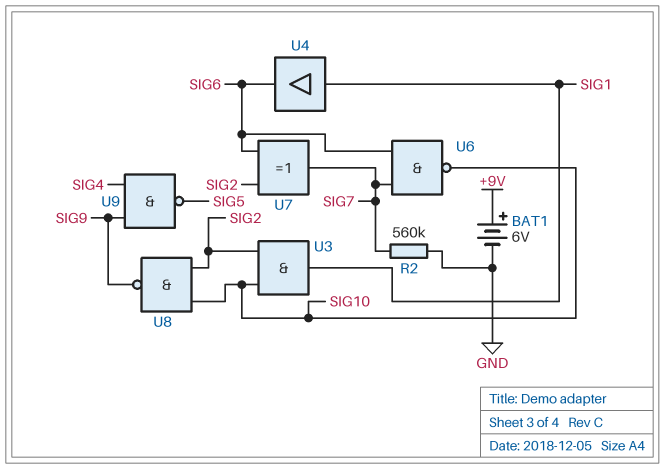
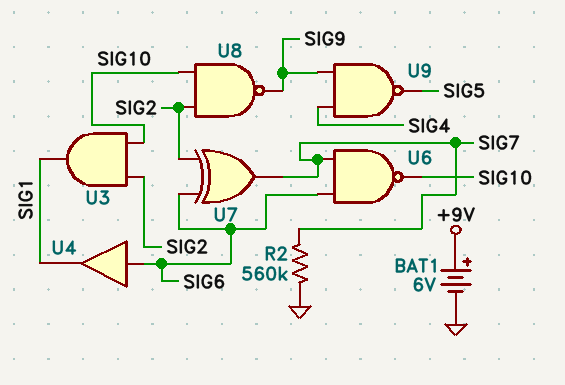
U4: buffer (in SIG1, out SIG6) -> buffer (in SIG6, out SIG1)

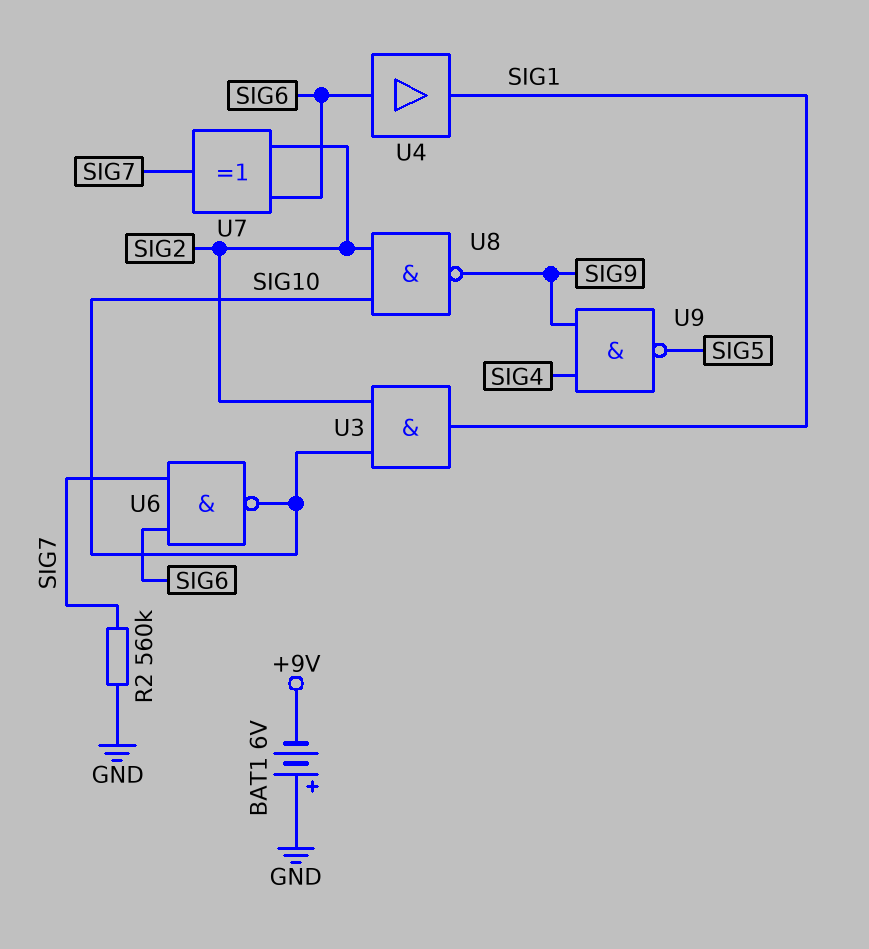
BAT1: 6V (plus +9V, minus GND) -> 6V (plus GND, minus +9V)

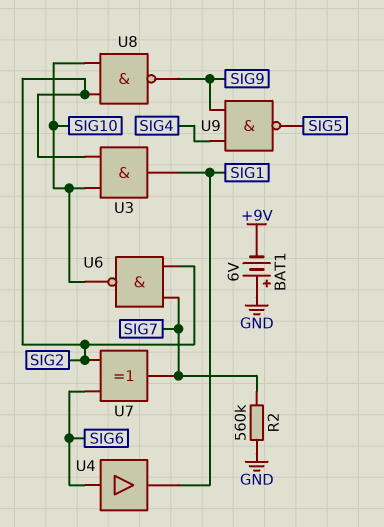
U6: NAND (in SIG6, in SIG7, out SIG10) -> NAND (in SIG2, in SIG7, out SIG10)

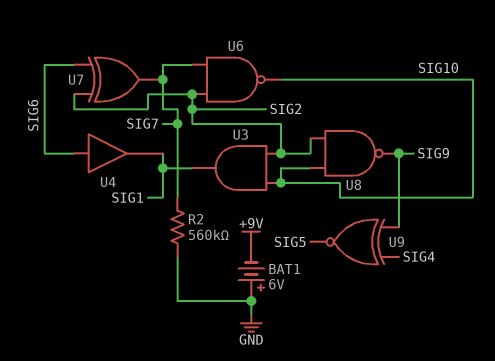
U9: NAND (in SIG4, in SIG9, out SIG5) -> XNOR (in SIG4, in SIG9, out SIG5)

